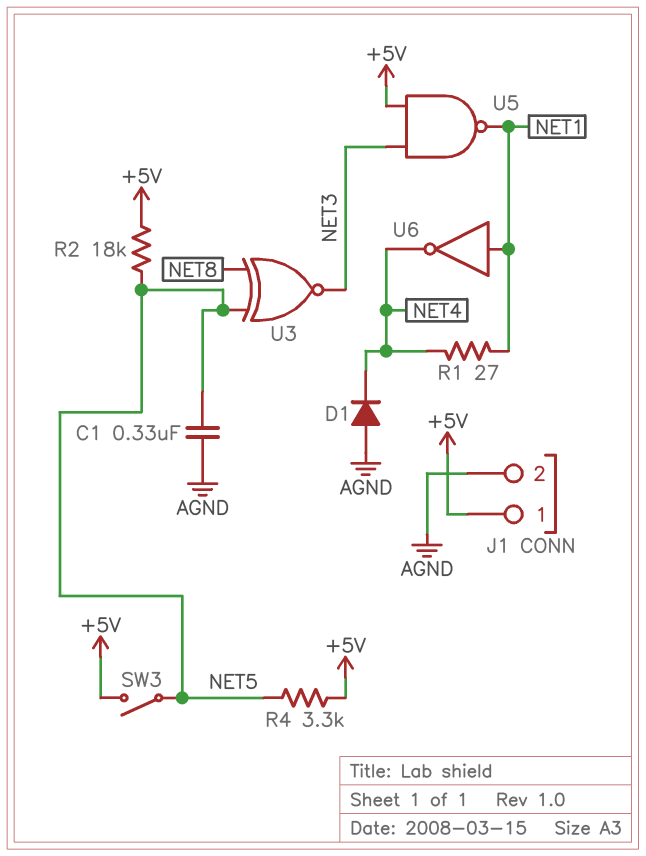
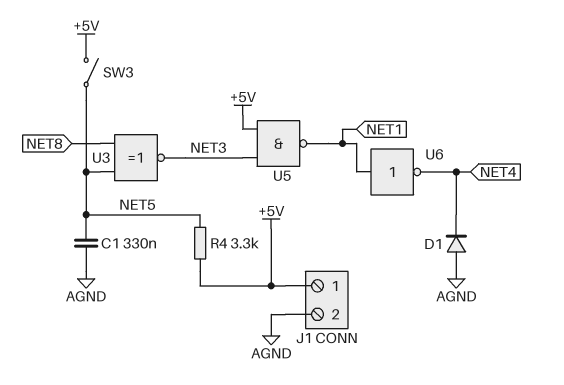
R1: 27 (NET1, NET4) -> none
R2: 18k (+5V, NET5) -> none

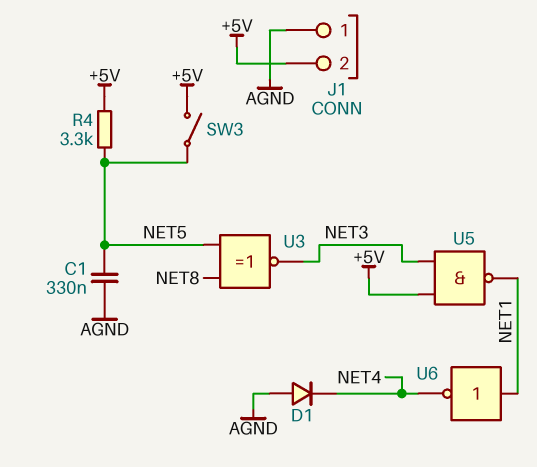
J1 pin 1: +5V -> AGND
J1 pin 2: AGND -> +5V

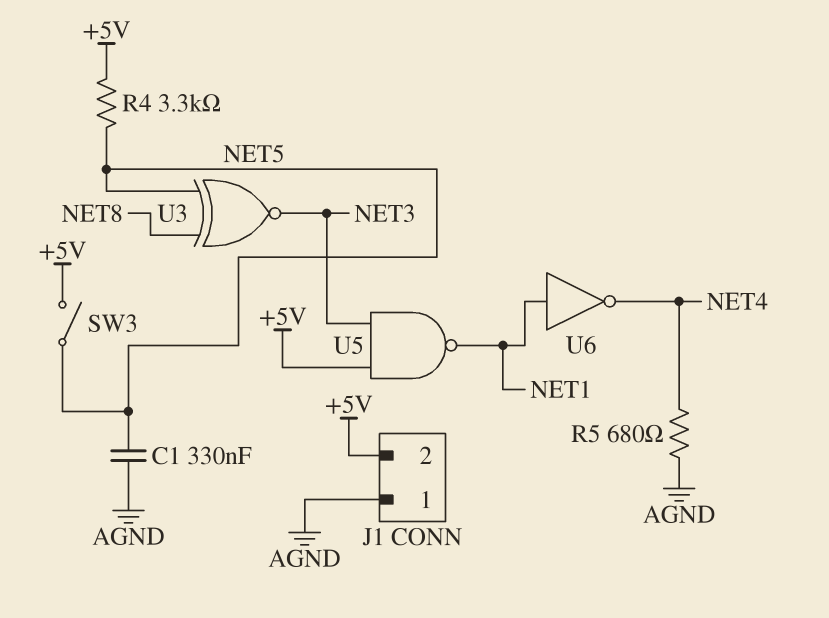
D1: diode (A AGND, K NET4) -> none
R5: none -> 680 (AGND, NET4)

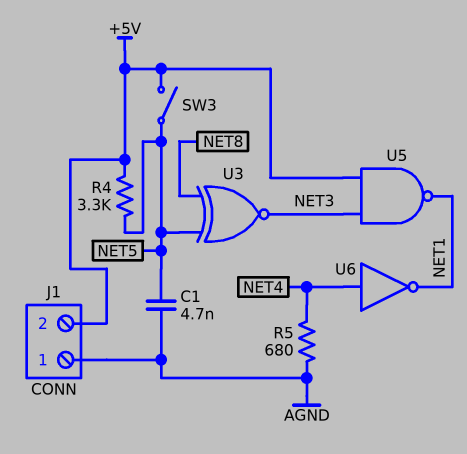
C1: 330nF (AGND, NET5) -> 4.7nF (AGND, NET5)
U6: NOT (in NET1, out NET4) -> NOT (in NET4, out NET1)

